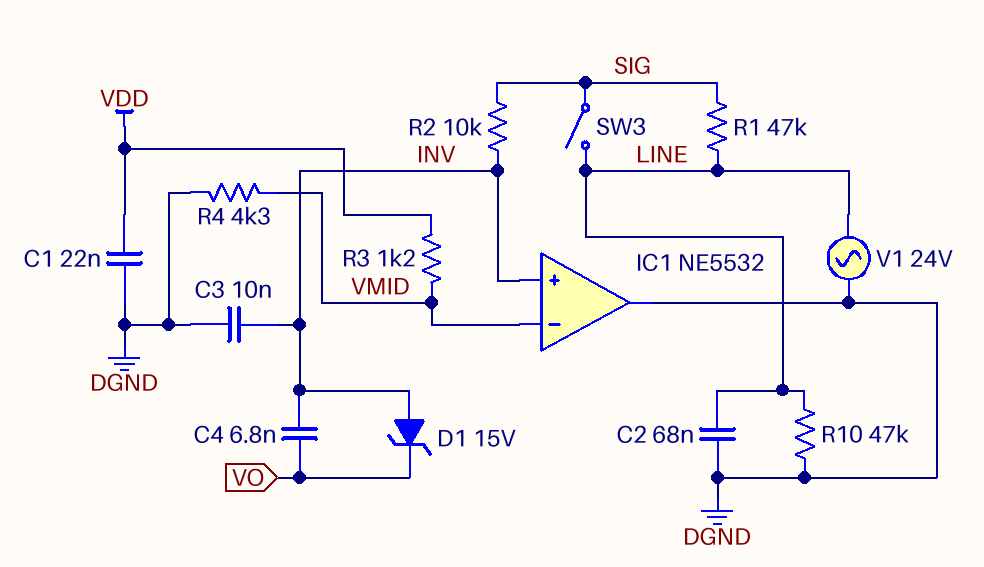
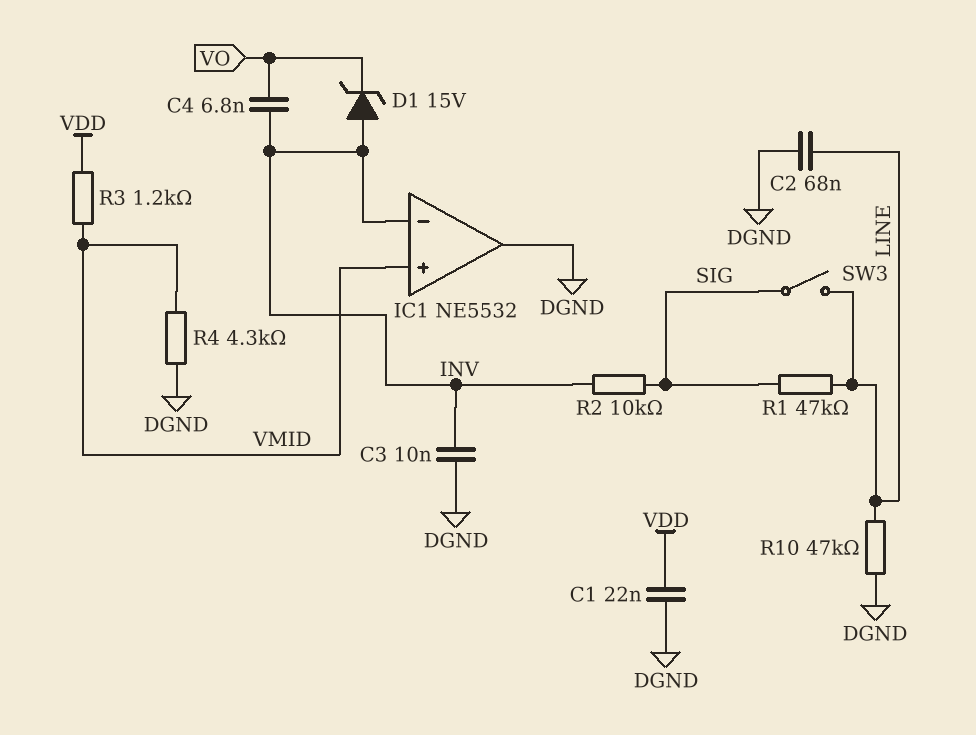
IC1 pin in+: INV -> VMID
IC1 pin in-: VMID -> INV
V1: AC 24V (DGND, LINE) -> none

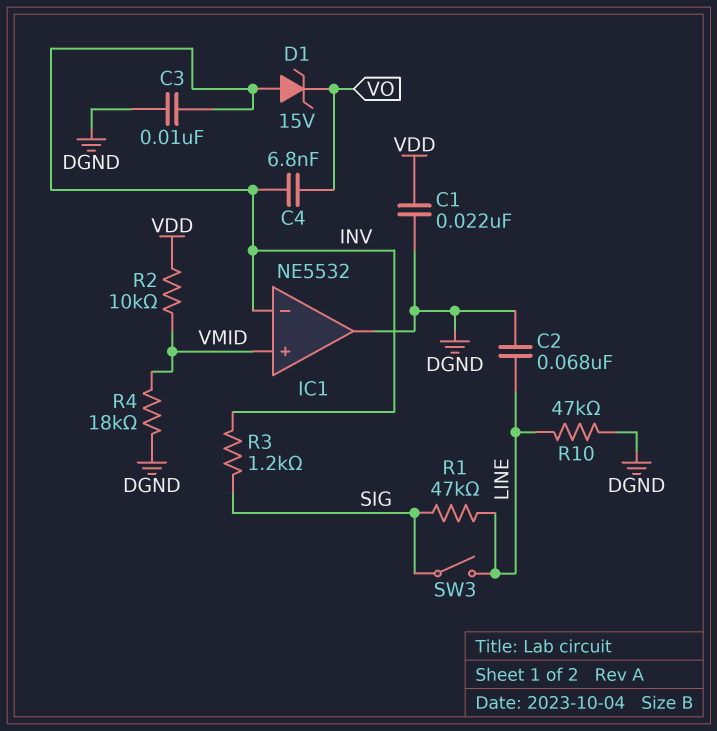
R2: 10k (INV, SIG) -> 10k (VDD, VMID)
R3: 1.2k (VDD, VMID) -> 1.2k (INV, SIG)
R4: 4.3k (DGND, VMID) -> 18k (DGND, VMID)

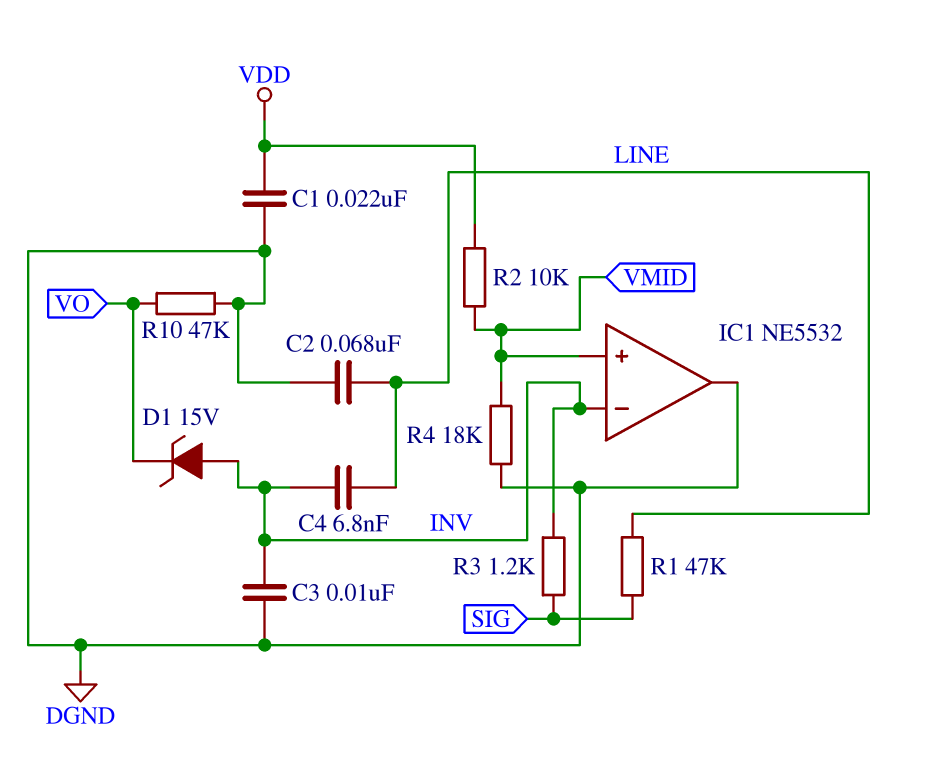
C4: 6.8nF (INV, VO) -> 6.8nF (INV, LINE)
R10: 47k (DGND, LINE) -> 47k (DGND, VO)
SW3: switch (LINE, SIG) -> none

